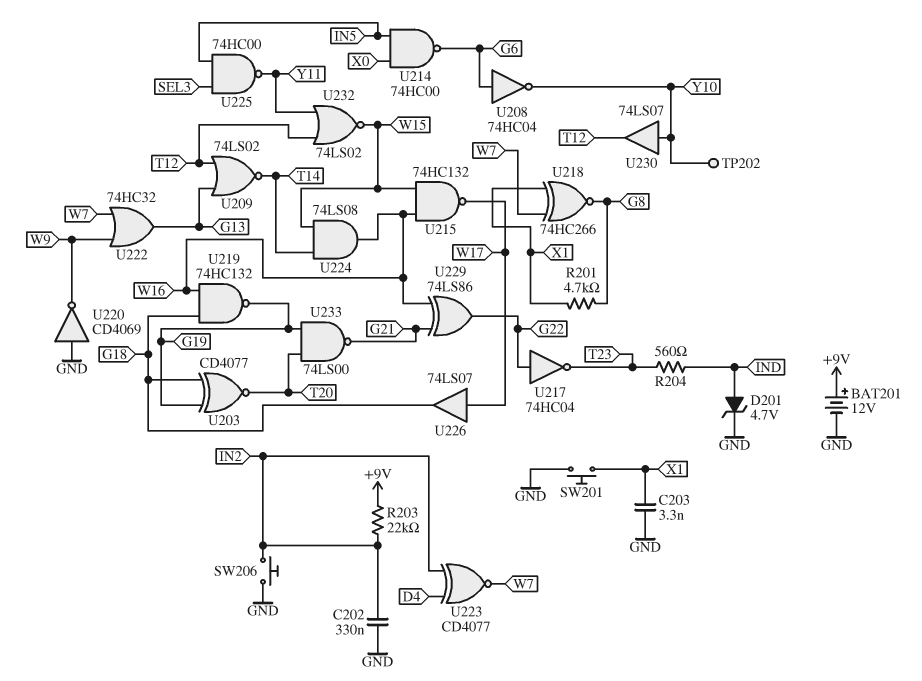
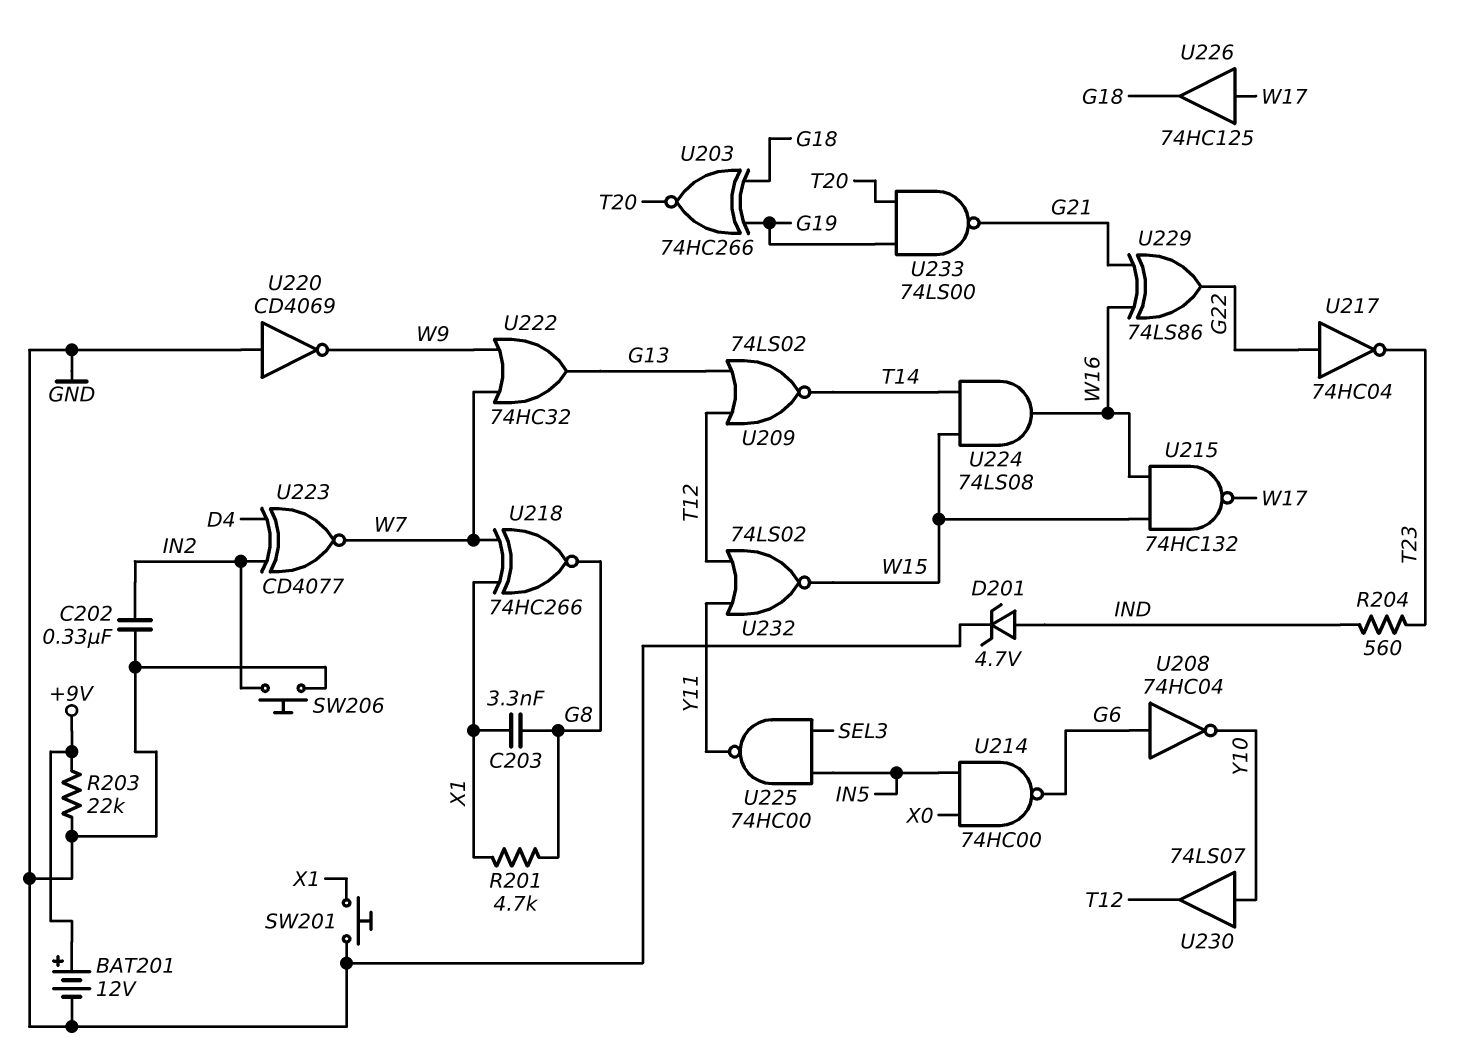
C203: 3.3nF (GND, X1) -> 3.3nF (G8, X1)
R203: 22k (+9V, IN2) -> 22k (+9V, GND)
TP202: test point (Y10) -> none
U203: XNOR CD4077 (in G18, in G19, out T20) -> XNOR 74HC266 (in G18, in G19, out T20)
U219: NAND 74HC132 (in G18, in W16, out G19) -> none
U226: buffer 74LS07 (in W17, out G18) -> buffer 74HC125 (in W17, out G18)

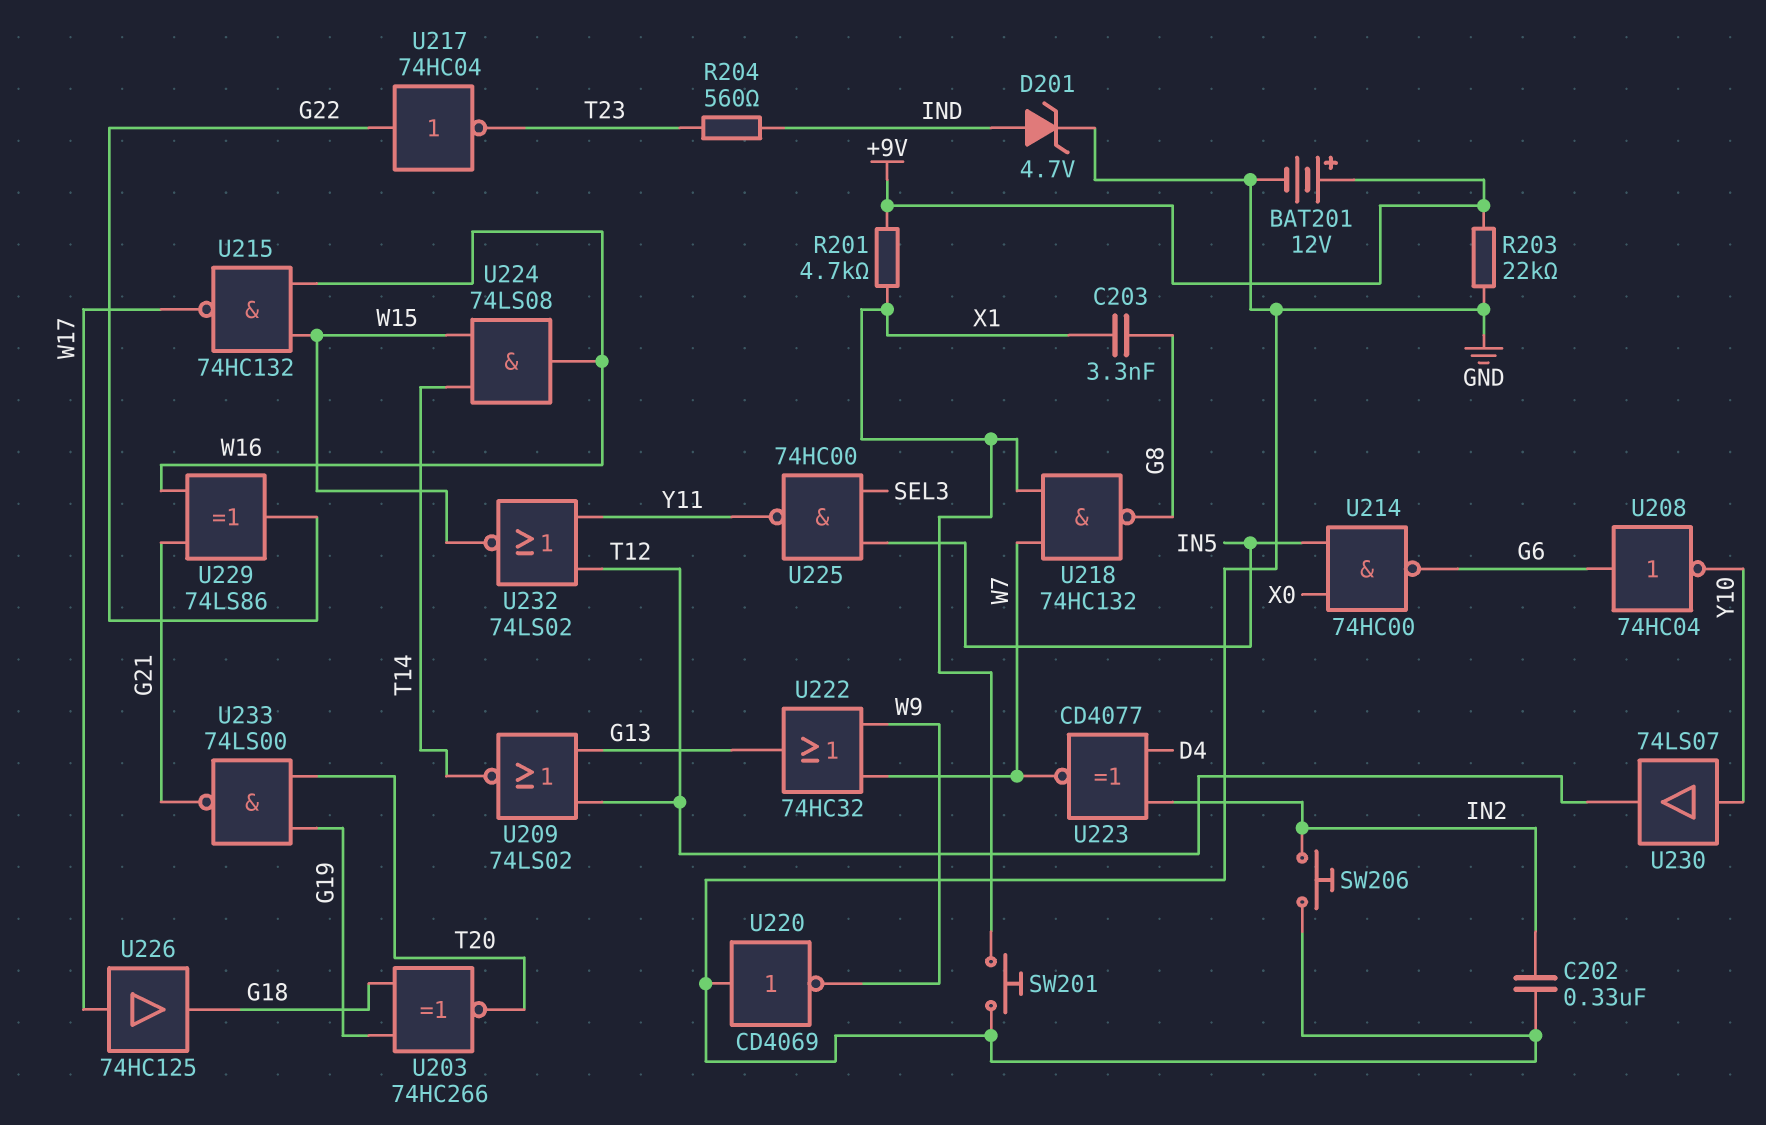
R201: 4.7k (G8, X1) -> 4.7k (+9V, X1)
U218: XNOR 74HC266 (in W7, in X1, out G8) -> NAND 74HC132 (in W7, in X1, out G8)

